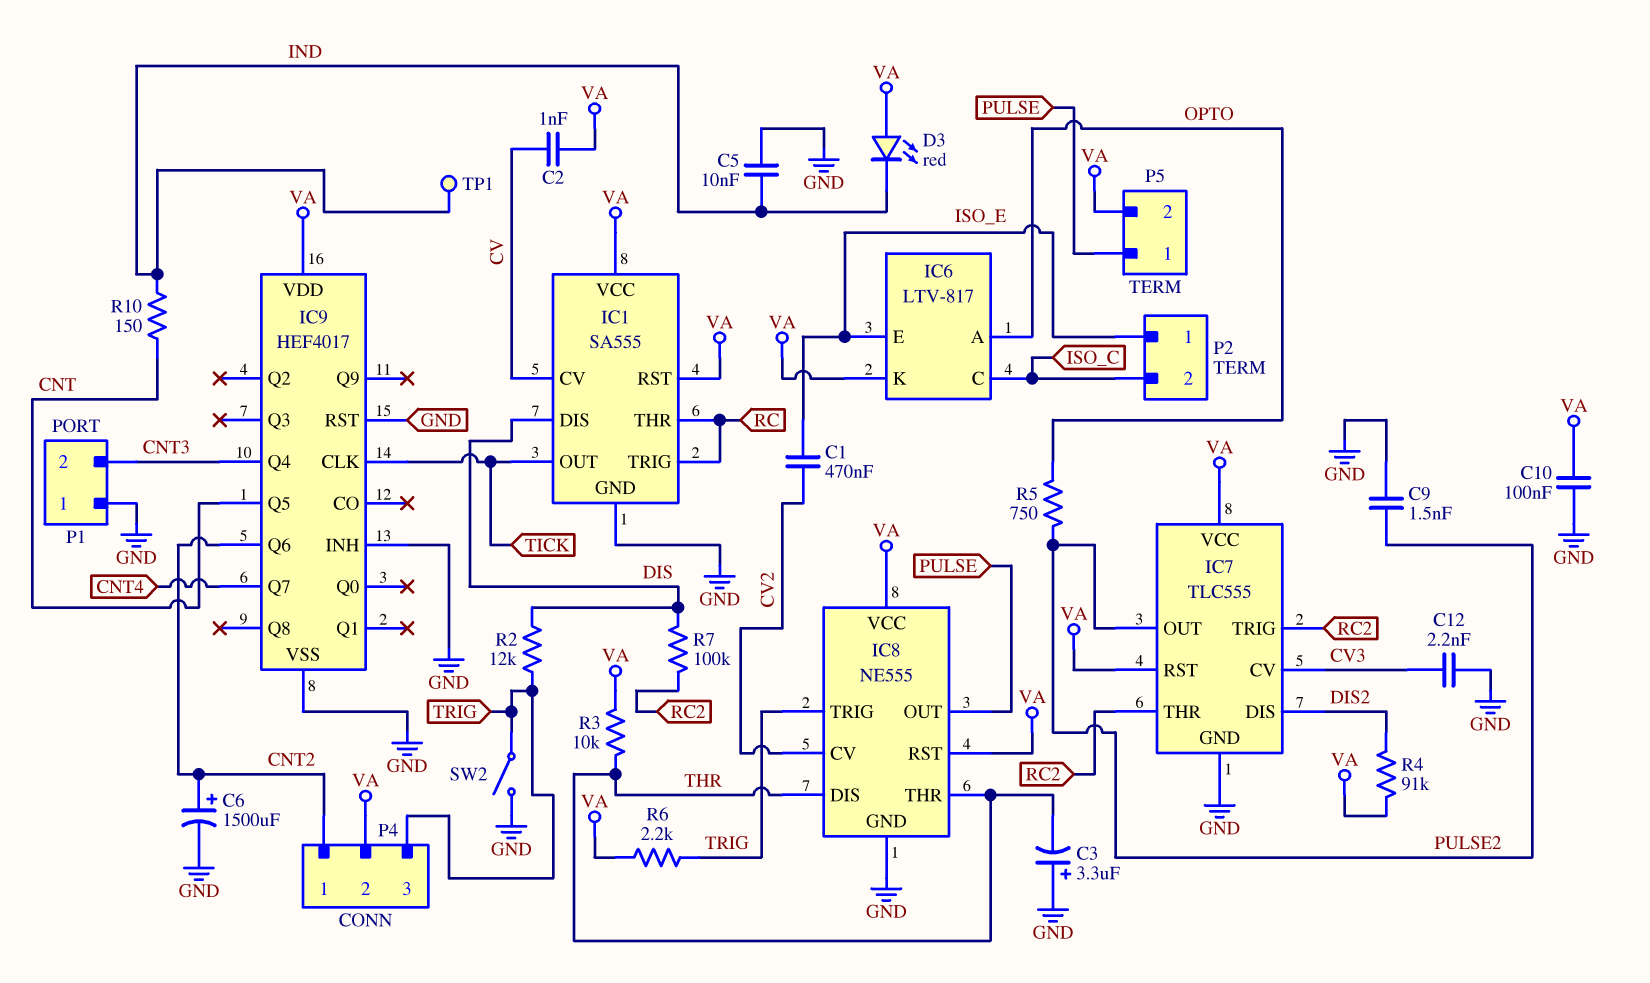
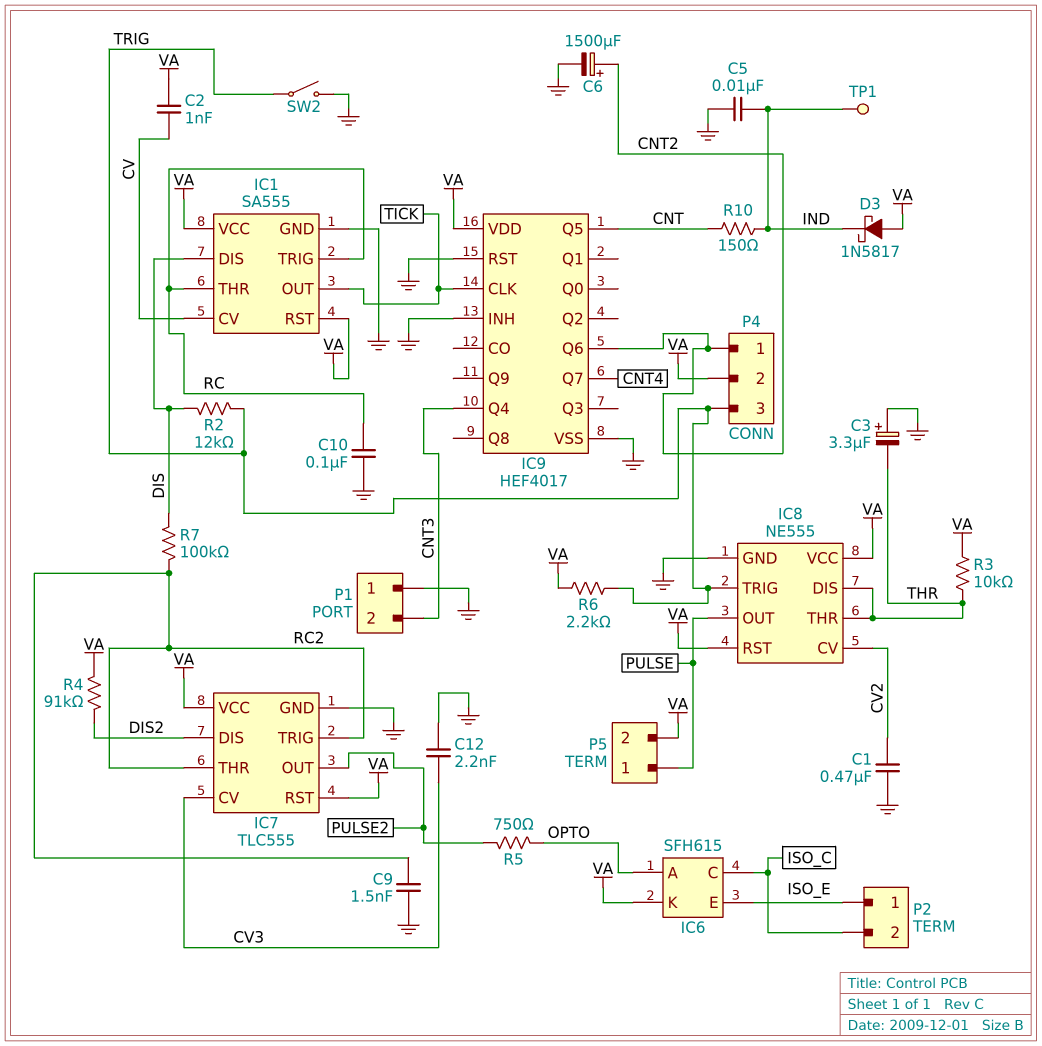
C1: 470nF (CV2, ISO_E) -> 470nF (CV2, GND)
C9: 1.5nF (GND, PULSE2) -> 1.5nF (GND, RC2)
C10: 100nF (GND, VA) -> 100nF (GND, RC)
D3: LED red (A VA, K IND) -> schottky 1N5817 (A VA, K IND)
IC6: LTV-817 -> SFH615

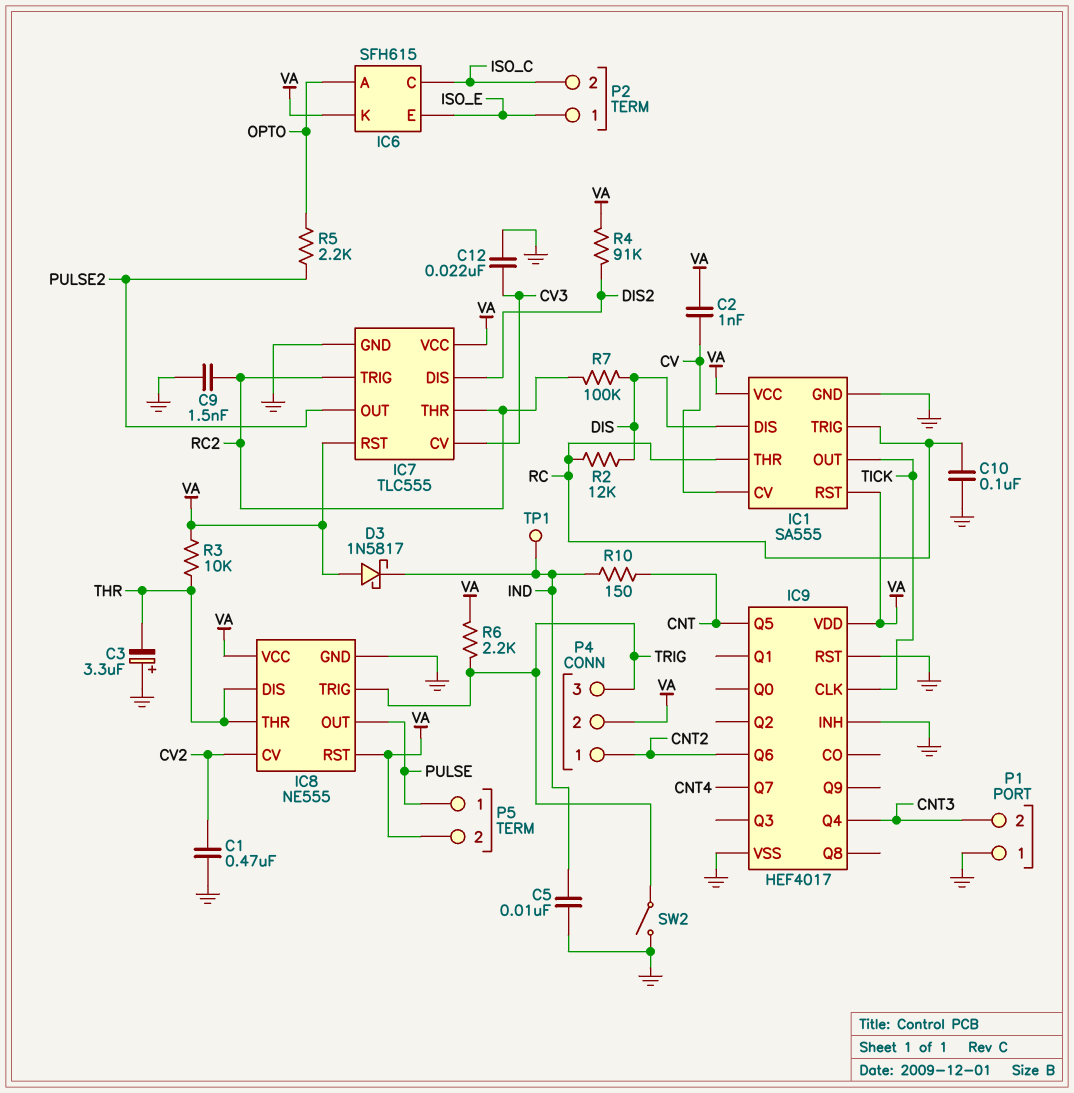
C6: 1500uF (plus CNT2, minus GND) -> none
C12: 2.2nF (CV3, GND) -> 22nF (CV3, GND)
R2: 12k (DIS, TRIG) -> 12k (DIS, RC)
R5: 750 (OPTO, PULSE2) -> 2.2k (OPTO, PULSE2)

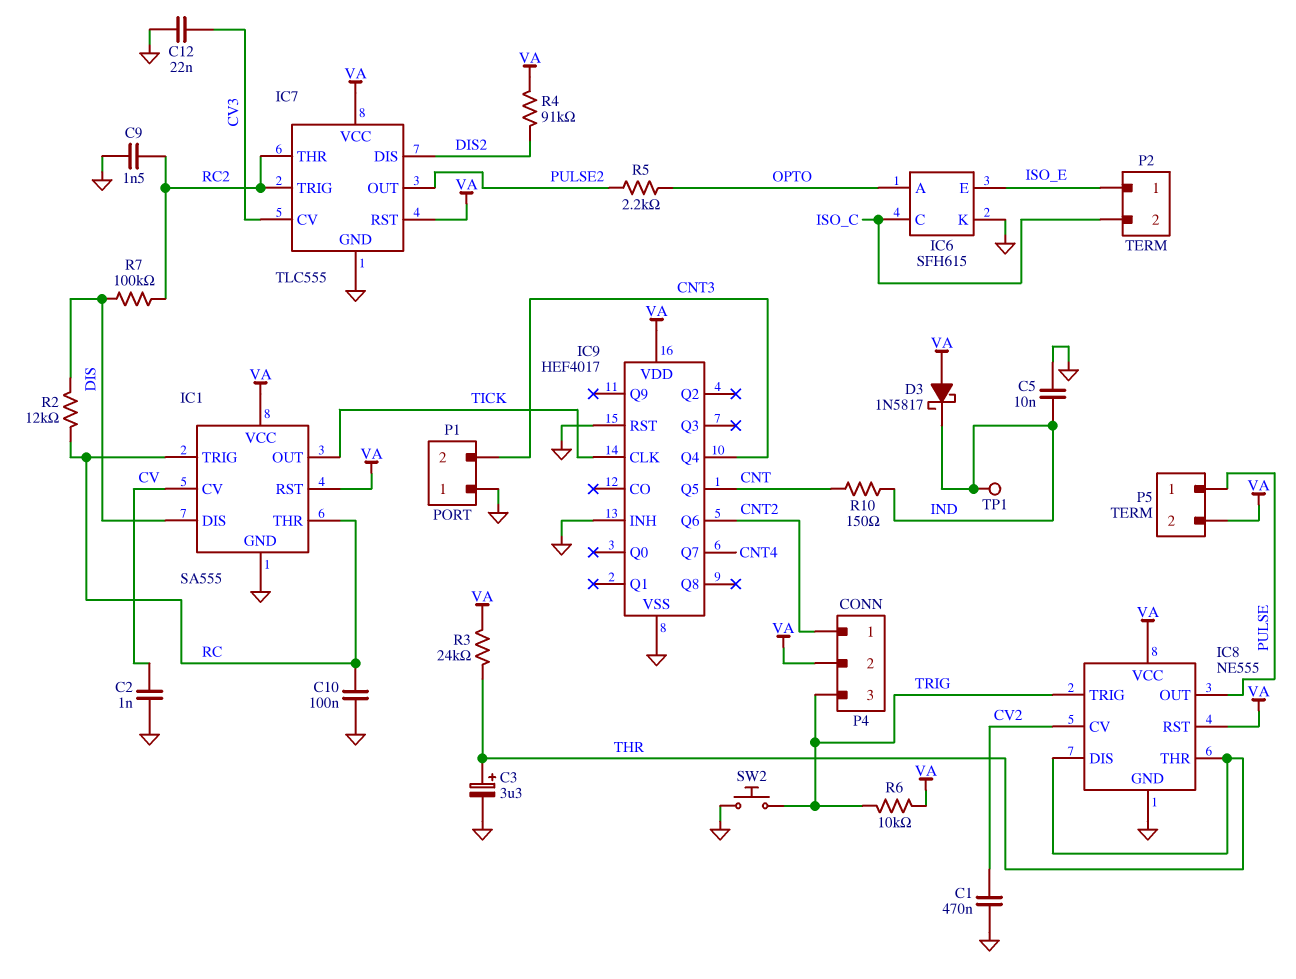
C2: 1nF (CV, VA) -> 1nF (CV, GND)
C3: 3.3uF (plus GND, minus THR) -> 3.3uF (plus THR, minus GND)
IC6 pin K: VA -> GND
R3: 10k (THR, VA) -> 24k (THR, VA)
R6: 2.2k (TRIG, VA) -> 10k (TRIG, VA)
SW2: switch (GND, TRIG) -> button (GND, TRIG)

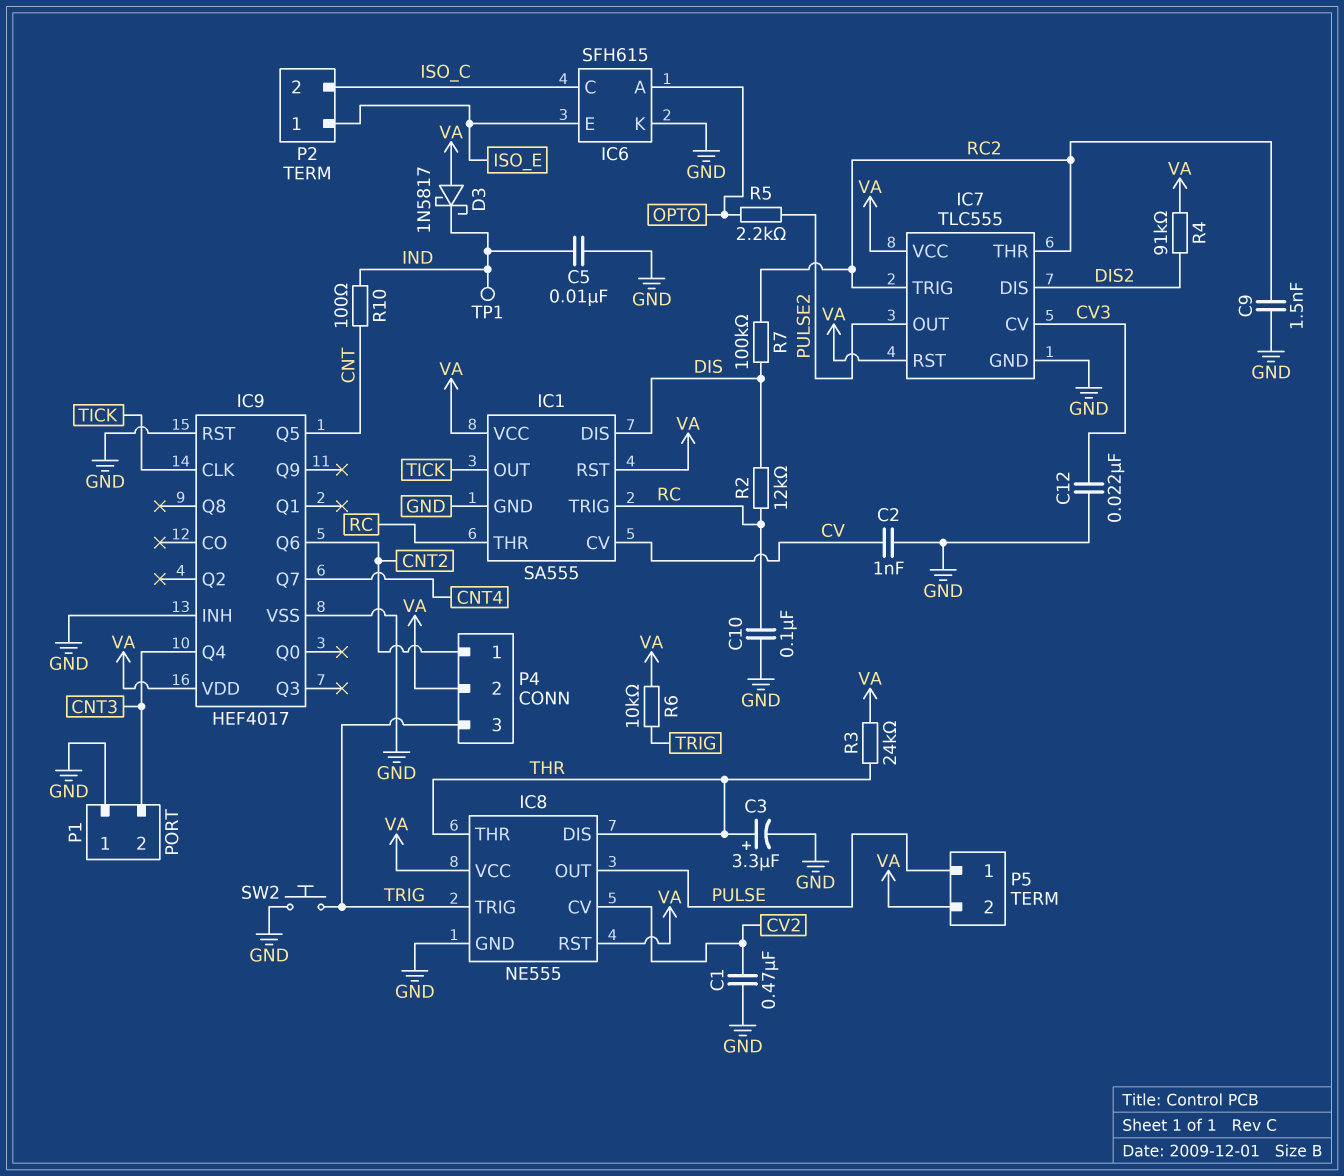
R10: 150 (CNT, IND) -> 100 (CNT, IND)

